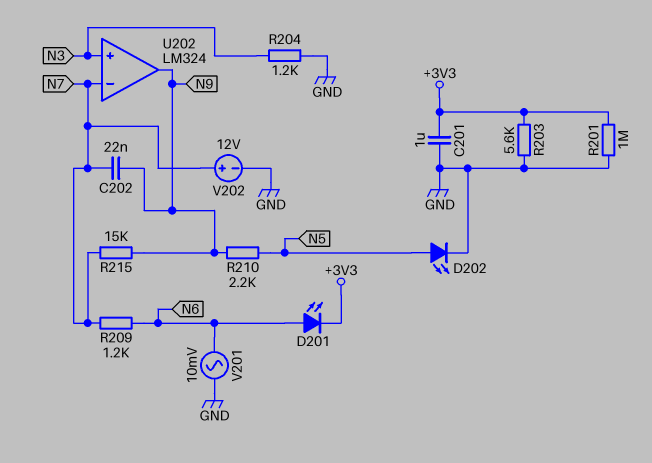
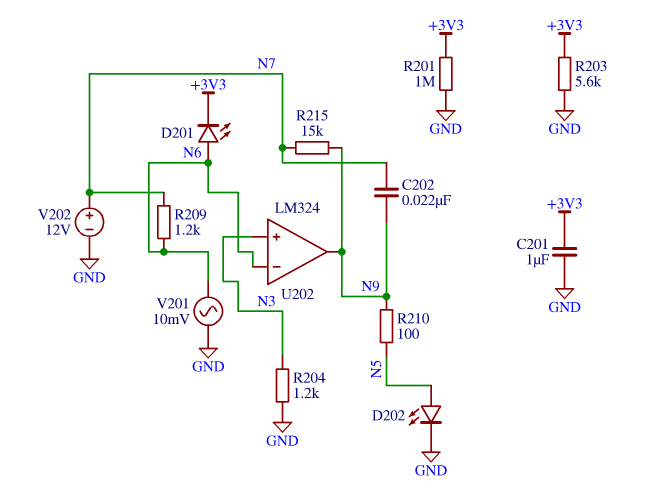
R210: 2.2k (N5, N9) -> 100 (N5, N9)
U202 pin in-: N7 -> N6

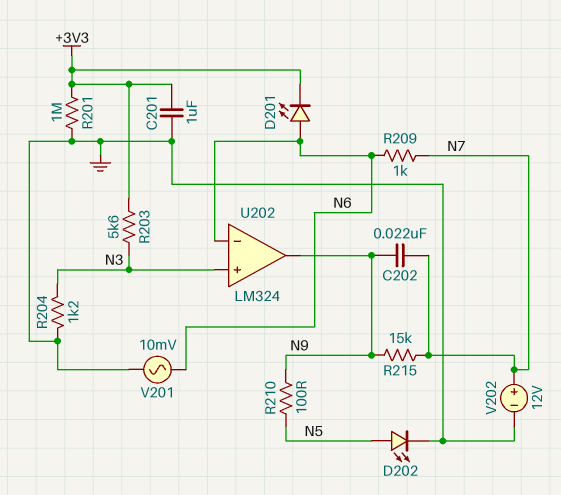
R203: 5.6k (+3V3, GND) -> 5.6k (+3V3, N3)
R209: 1.2k (N6, N7) -> 1k (N6, N7)

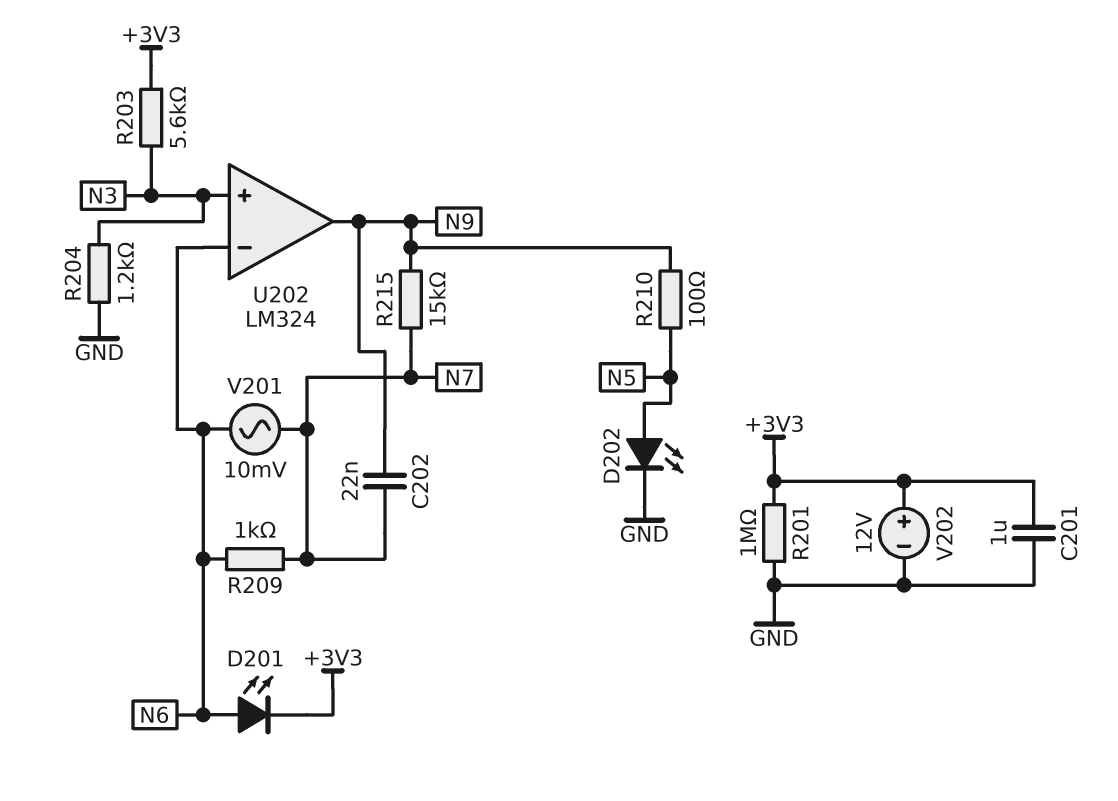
V201: AC 10mV (GND, N6) -> AC 10mV (N6, N7)
V202: 12V (plus N7, minus GND) -> 12V (plus +3V3, minus GND)

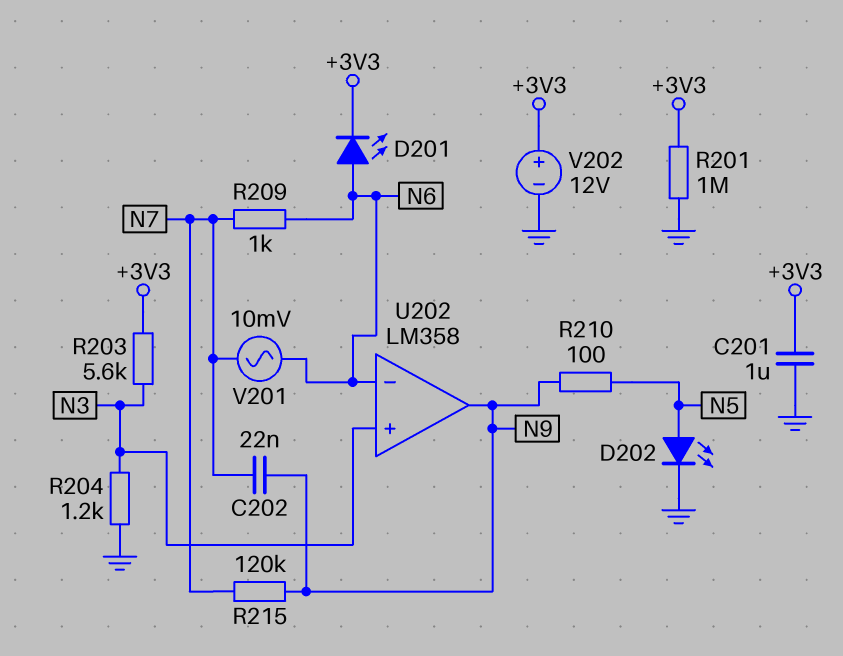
R215: 15k (N7, N9) -> 120k (N7, N9)
U202: LM324 -> LM358

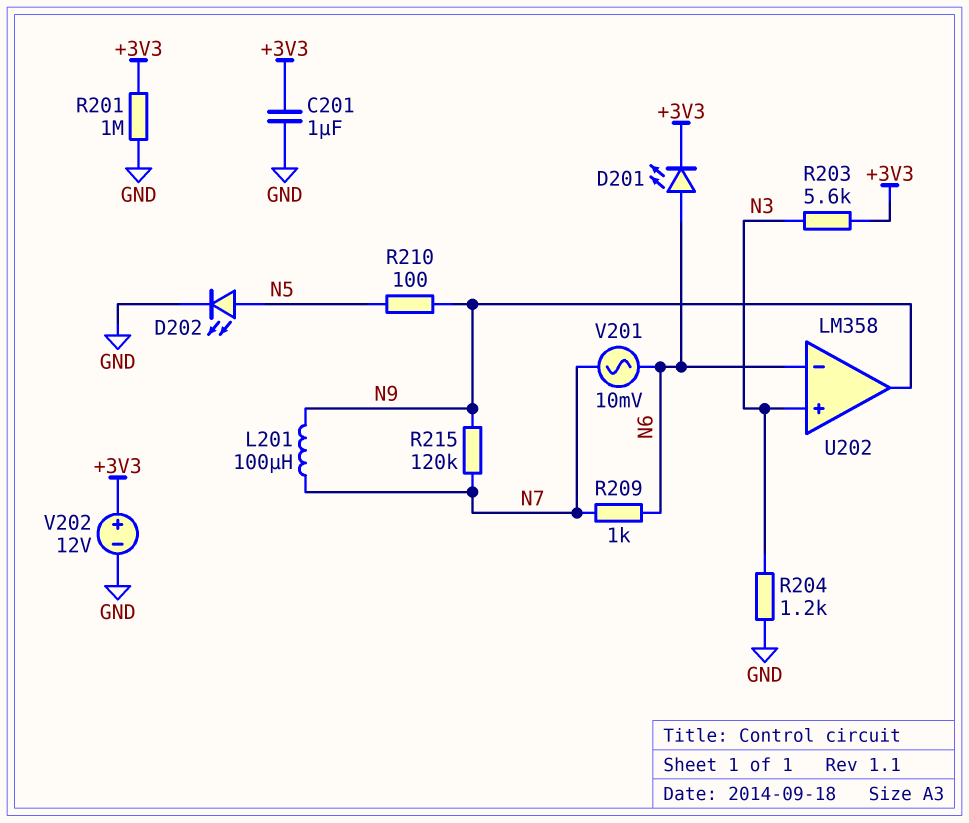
C202: 22nF (N7, N9) -> none
L201: none -> 100uH (N7, N9)

